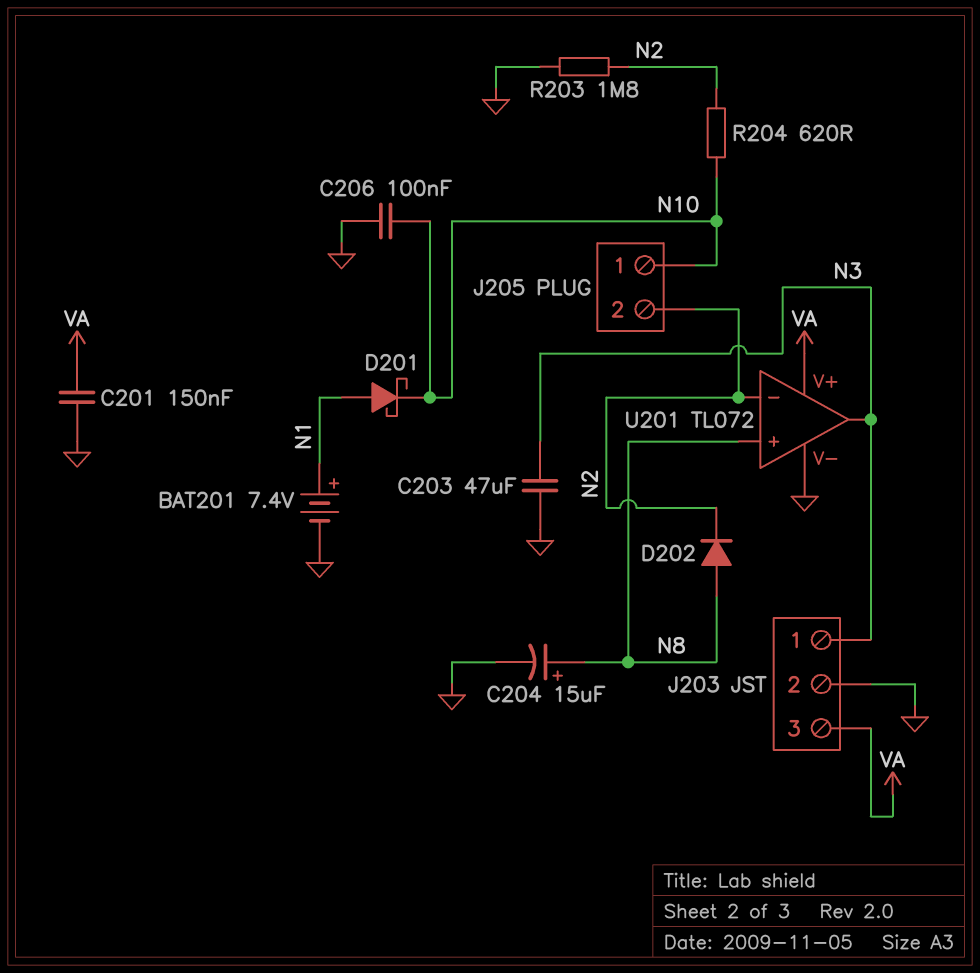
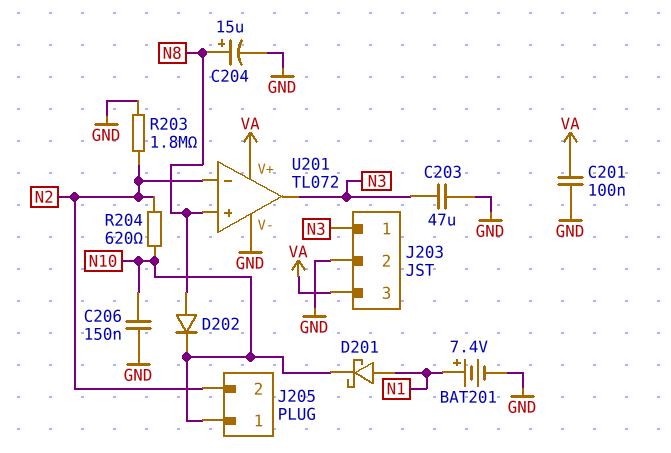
C201: 150nF (GND, VA) -> 100nF (GND, VA)
C206: 100nF (GND, N10) -> 150nF (GND, N10)
D202: diode (A N8, K N2) -> diode (A N8, K N10)

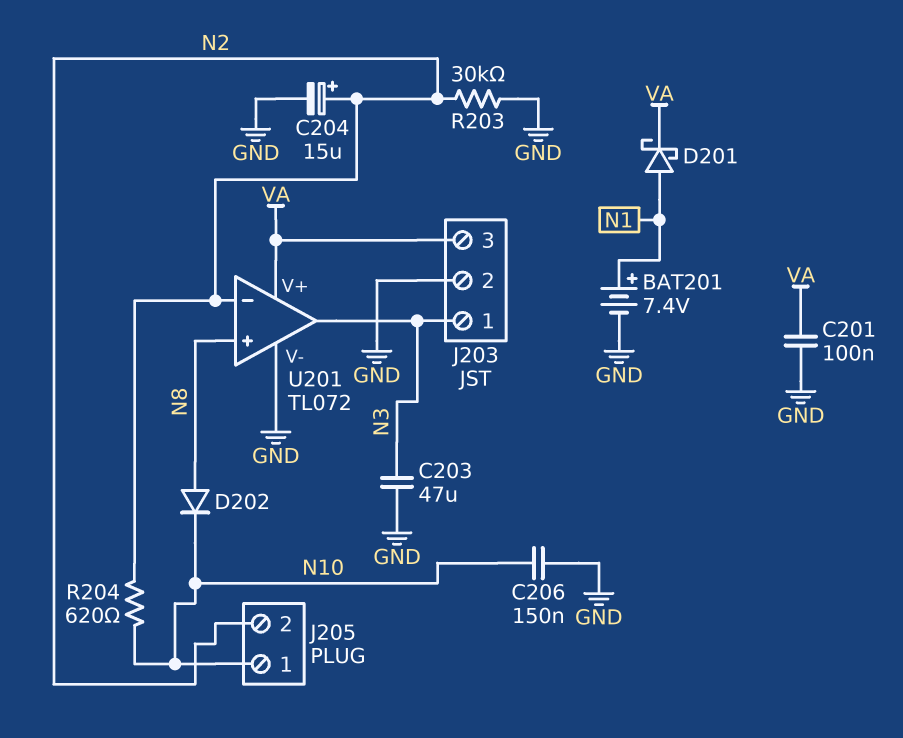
C204: 15uF (plus N8, minus GND) -> 15uF (plus N2, minus GND)
D201: schottky (A N1, K N10) -> schottky (A N1, K VA)
R203: 1.8M (GND, N2) -> 30k (GND, N2)

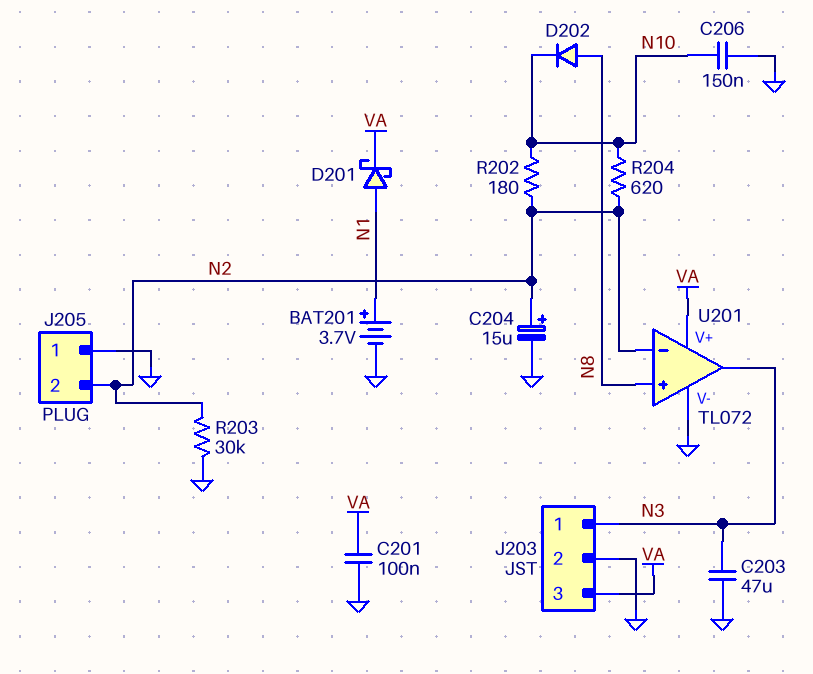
BAT201: 7.4V (plus N1, minus GND) -> 3.7V (plus N1, minus GND)
J205 pin 1: N10 -> GND
R202: none -> 180 (N2, N10)

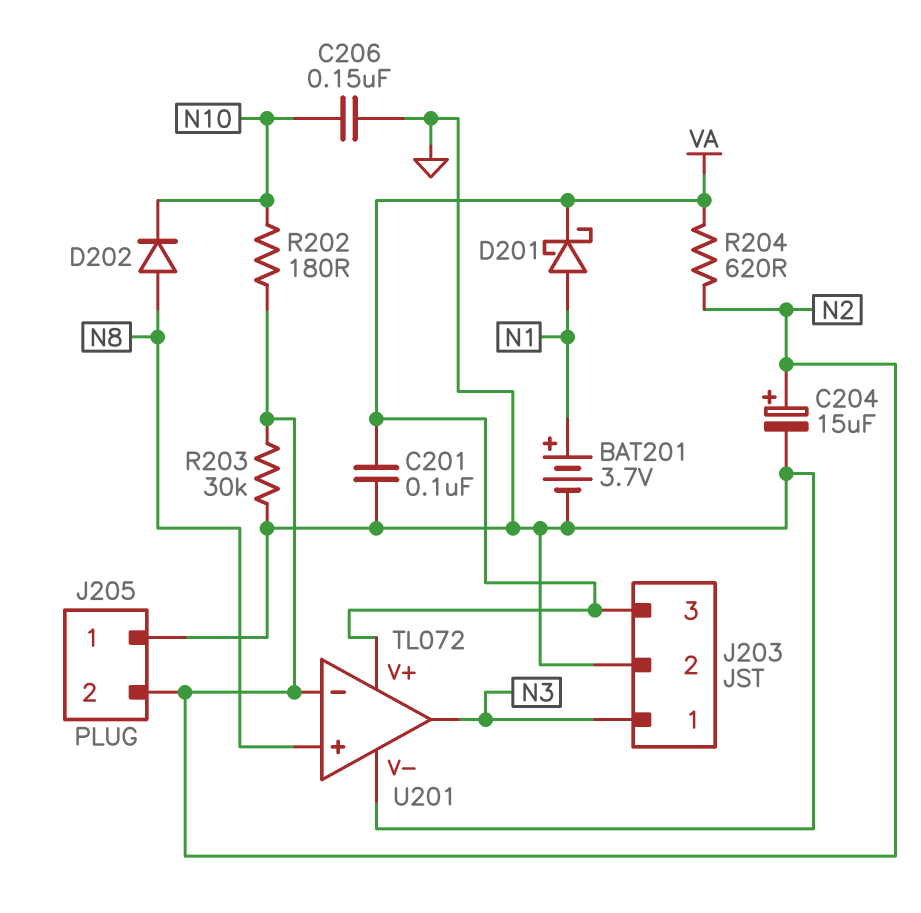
C203: 47uF (GND, N3) -> none
R204: 620 (N2, N10) -> 620 (N2, VA)

